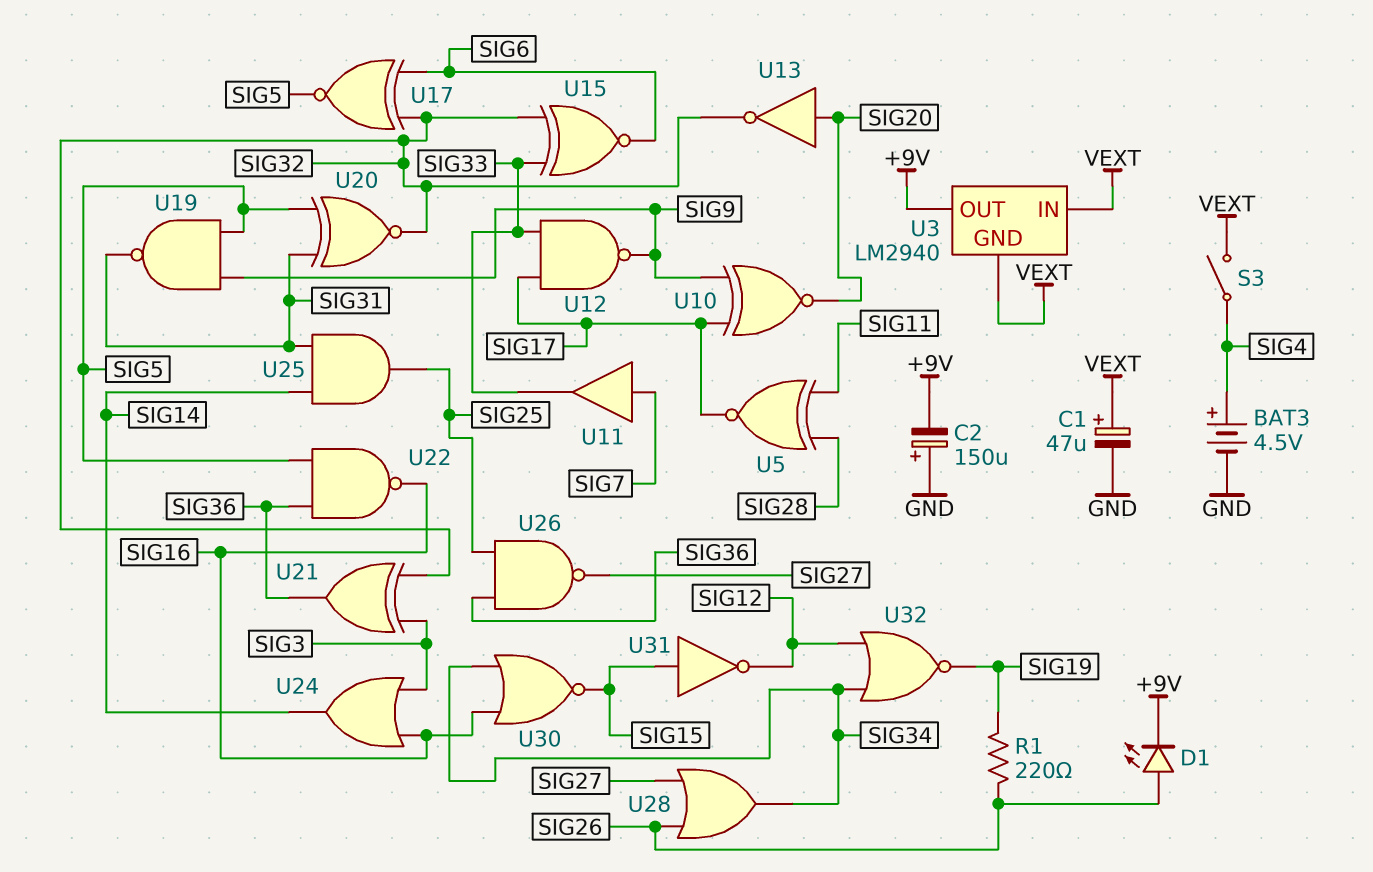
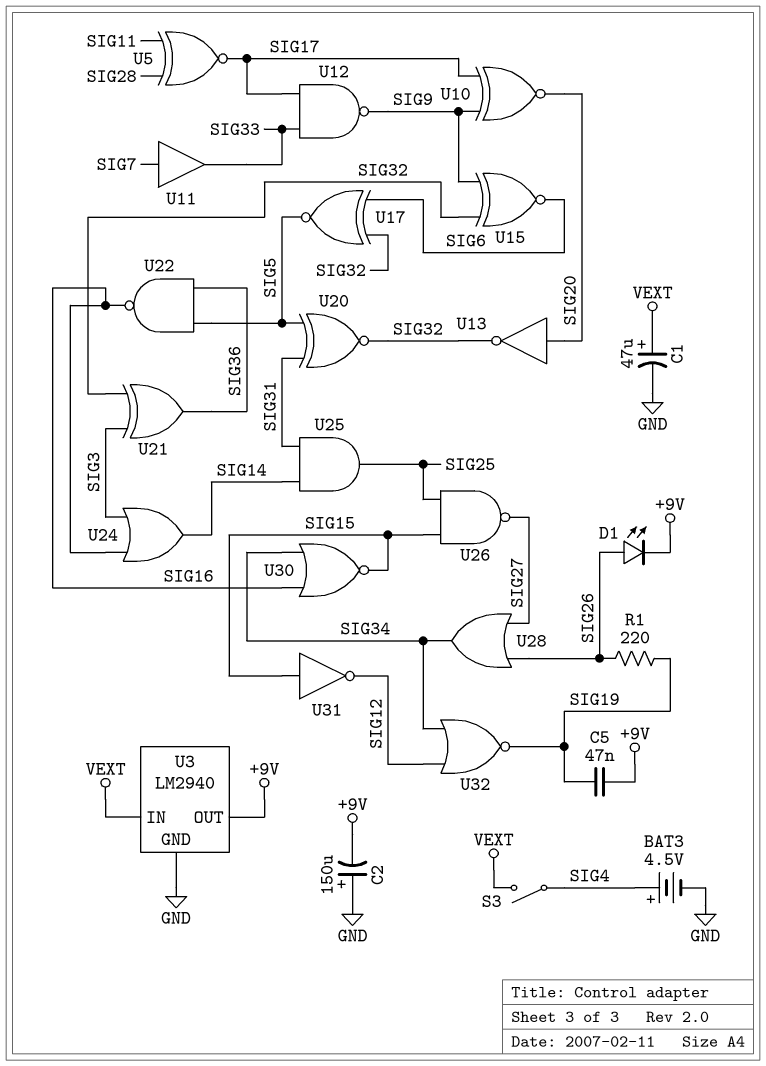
C5: none -> 47nF (+9V, SIG19)
U3 pin GND: VEXT -> GND
U15: XNOR (in SIG32, in SIG33, out SIG6) -> XNOR (in SIG9, in SIG32, out SIG6)
U19: NAND (in SIG5, in SIG9, out SIG31) -> none
U26: NAND (in SIG25, in SIG36, out SIG27) -> NAND (in SIG15, in SIG25, out SIG27)

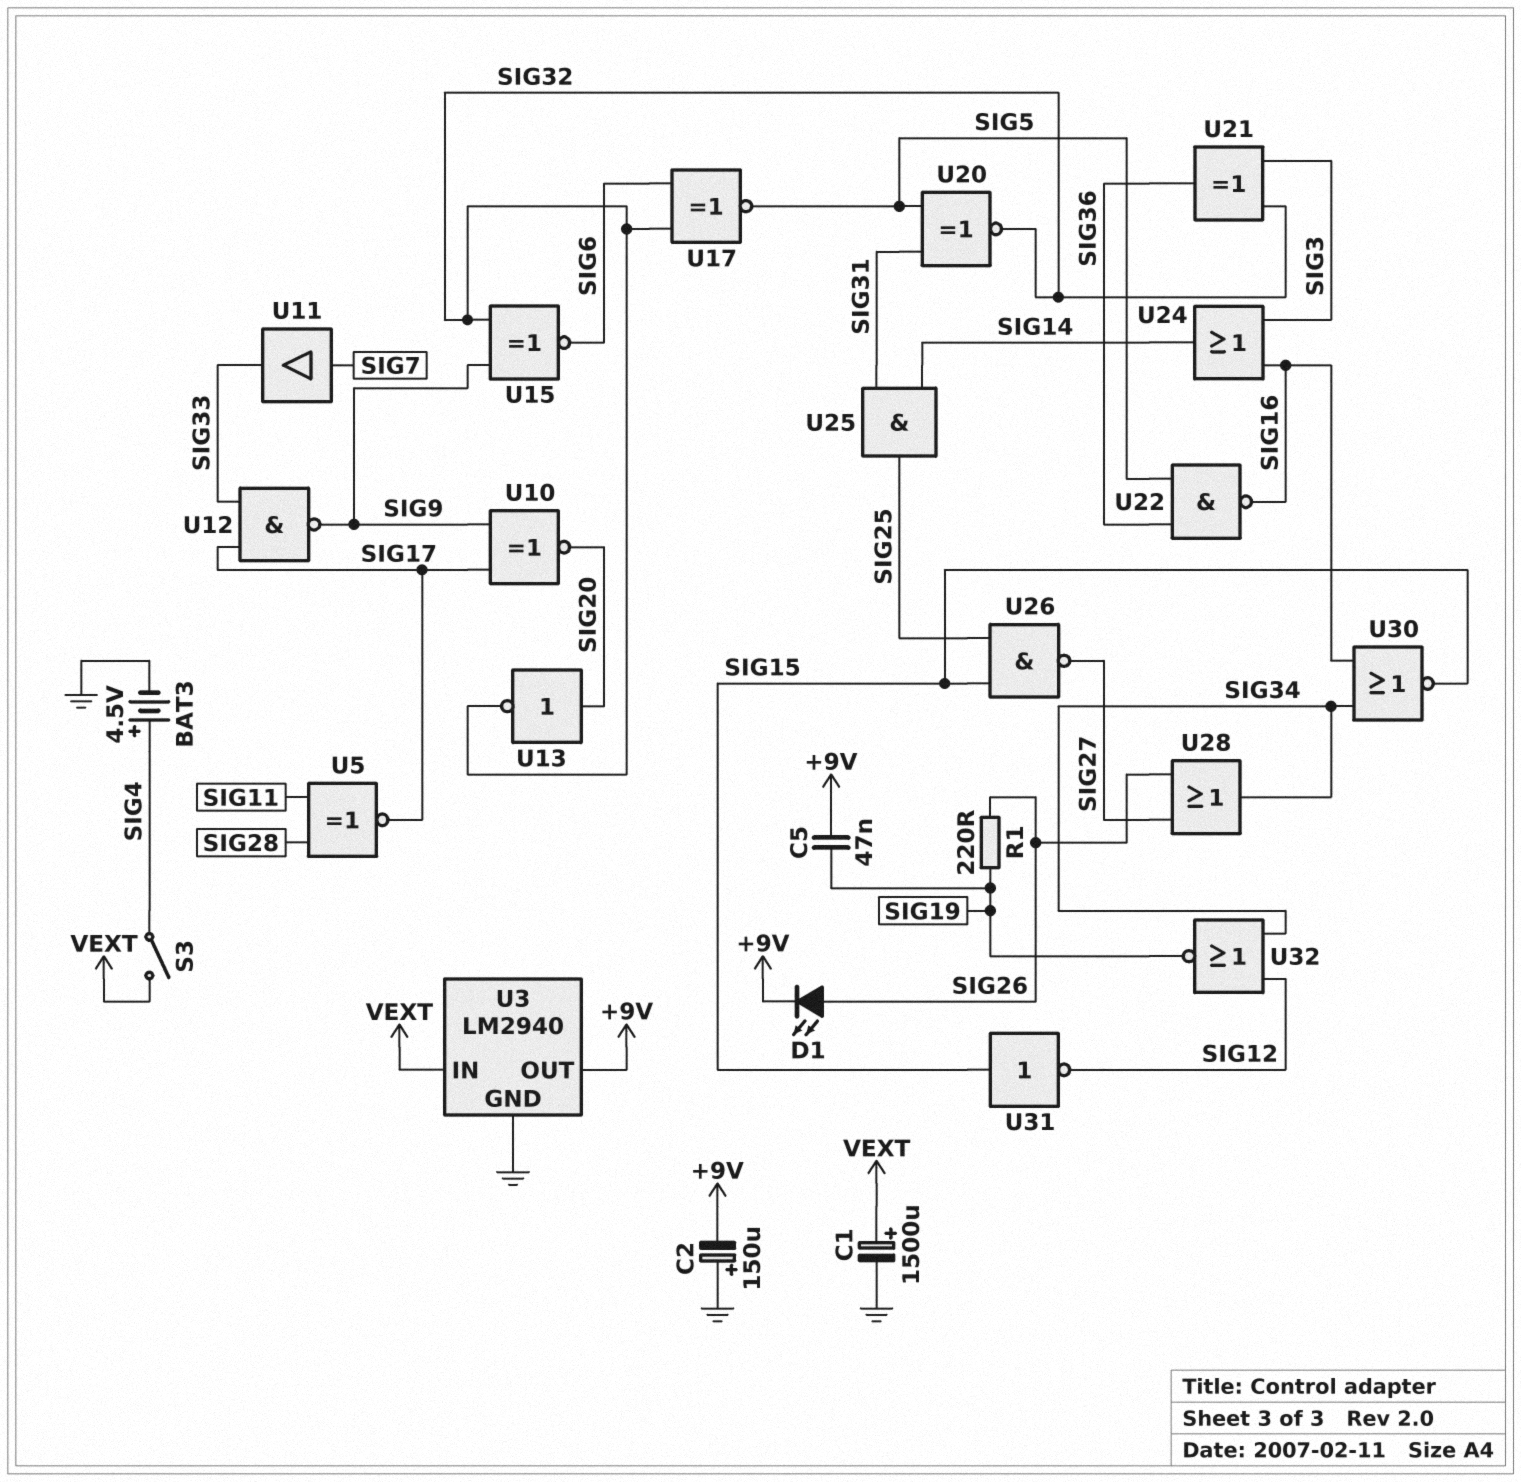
C1: 47uF (plus VEXT, minus GND) -> 1500uF (plus VEXT, minus GND)

